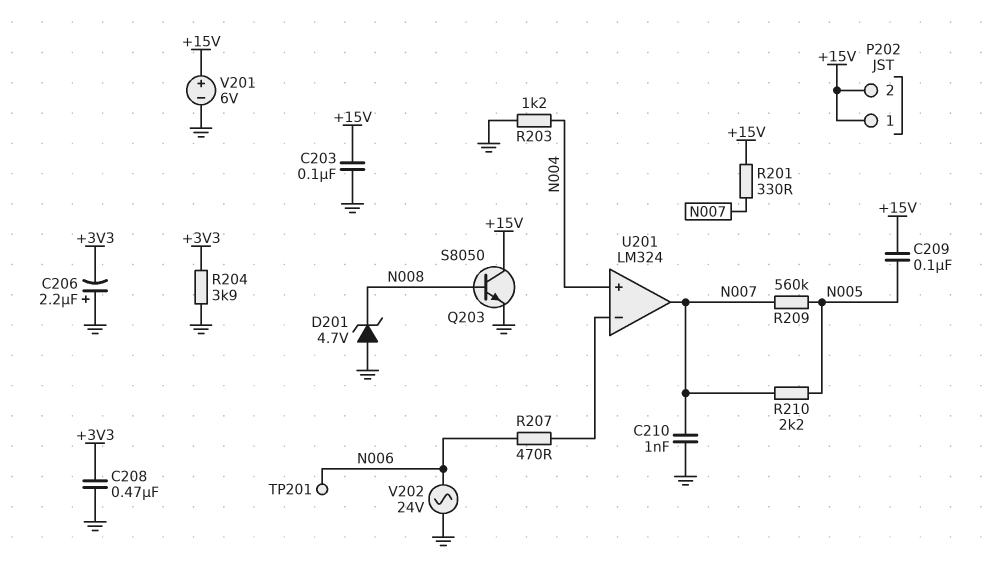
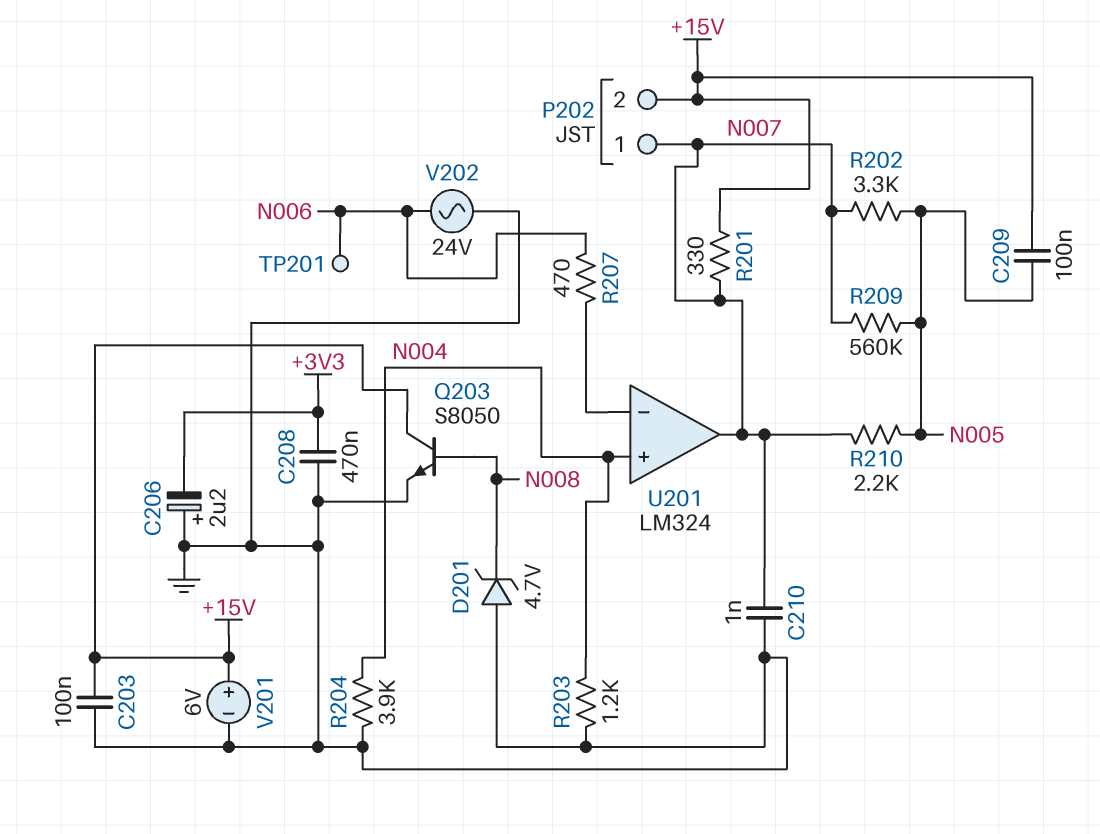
P202 pin 1: +15V -> N007
R202: none -> 3.3k (N005, N007)
R204: 3.9k (+3V3, GND) -> 3.9k (GND, N004)

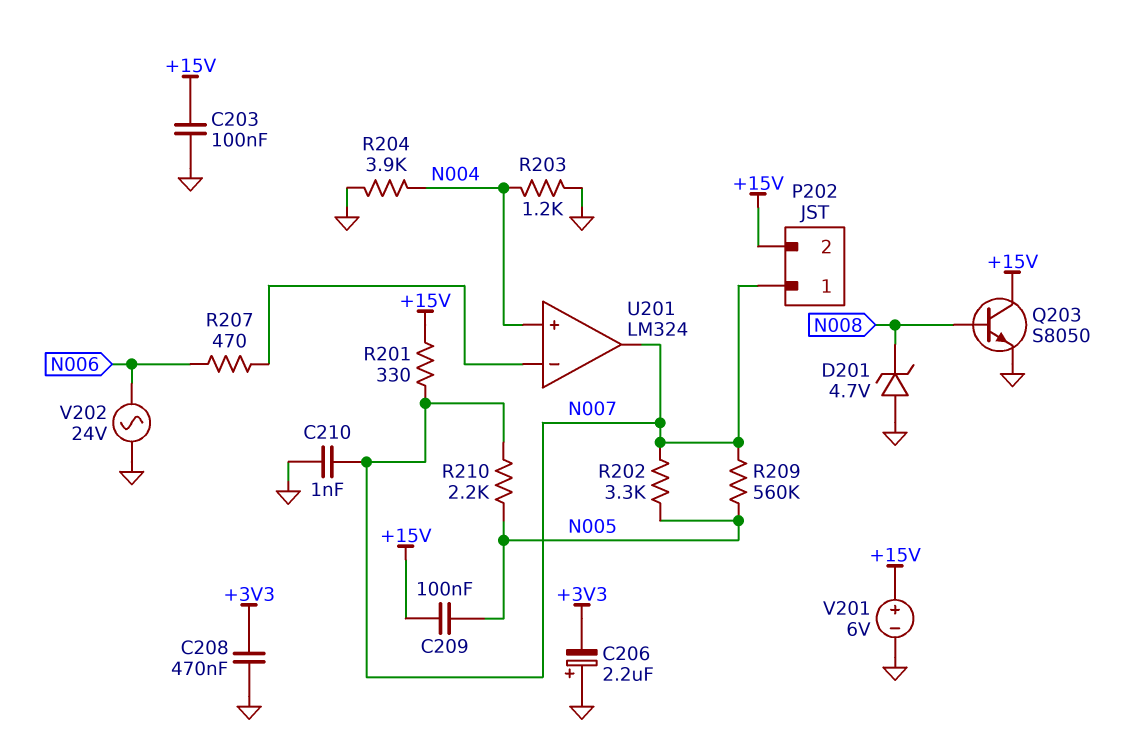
TP201: test point (N006) -> none

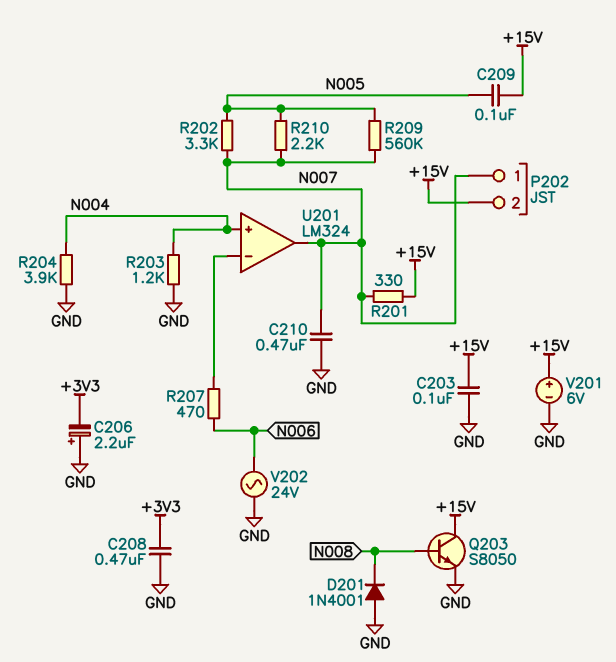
C210: 1nF (GND, N007) -> 470nF (GND, N007)
D201: zener 4.7V (A GND, K N008) -> diode 1N4001 (A GND, K N008)

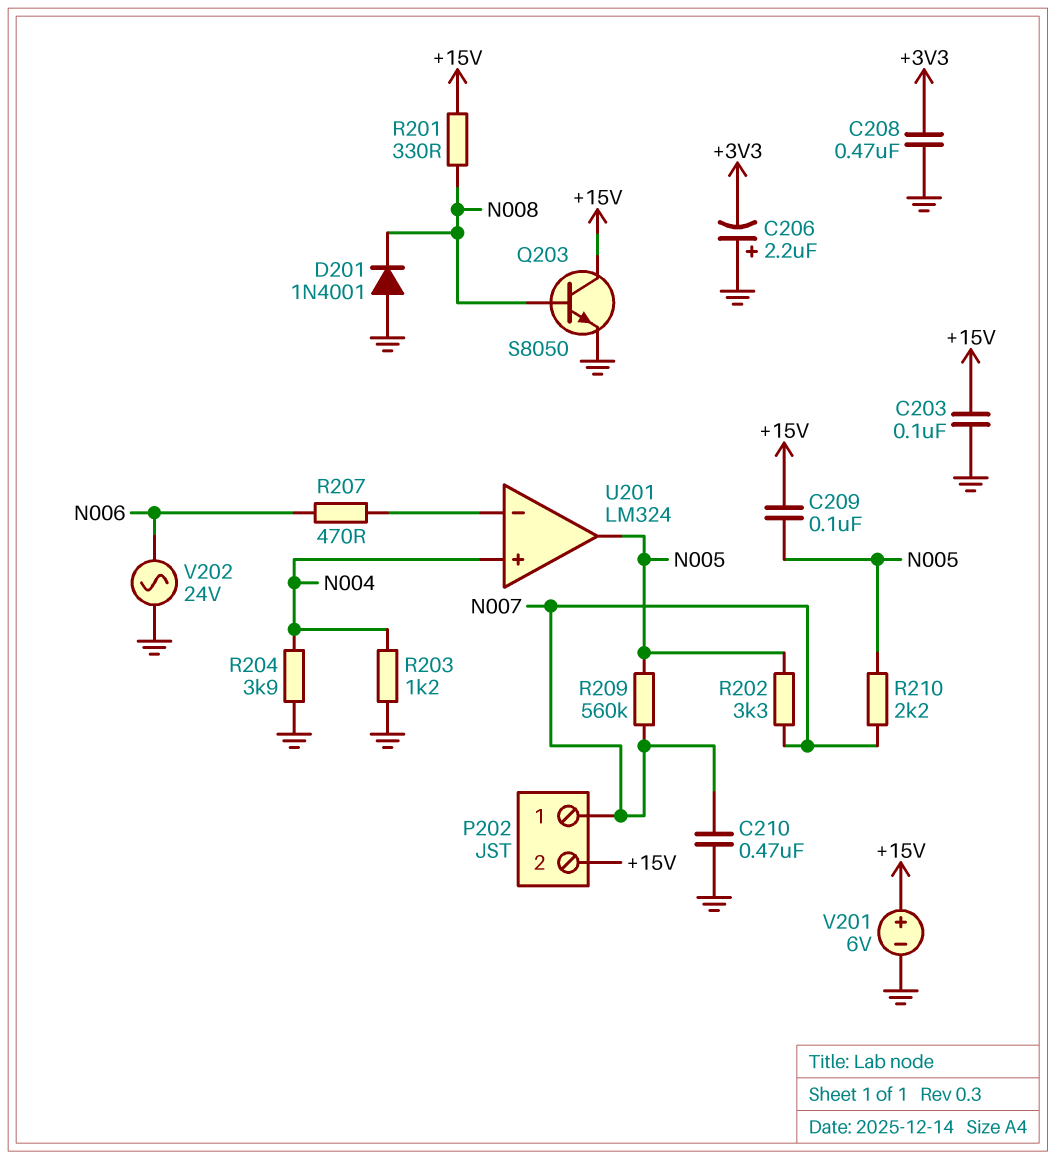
R201: 330 (+15V, N007) -> 330 (+15V, N008)
U201 pin out: N007 -> N005

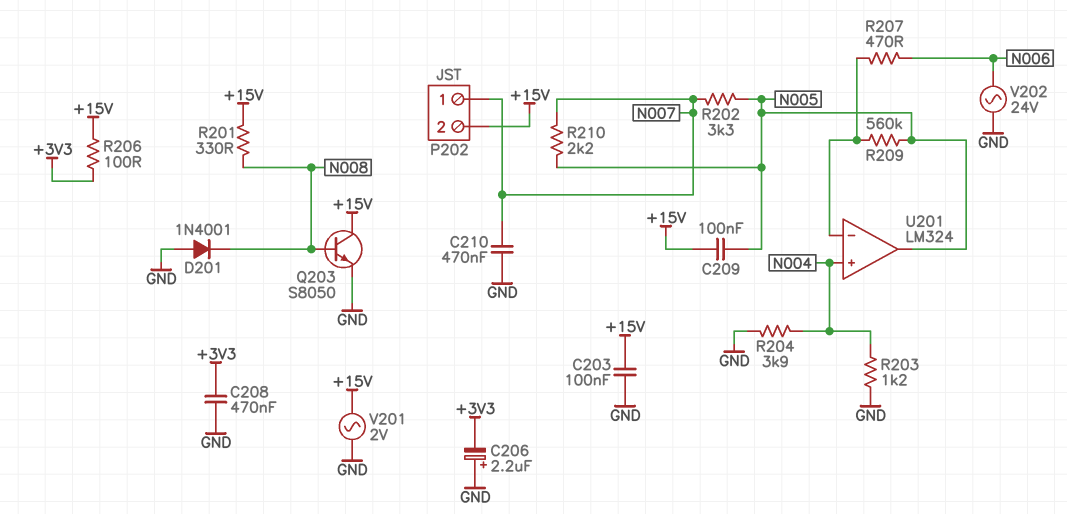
R206: none -> 100 (+3V3, +15V)
R209: 560k (N005, N007) -> 560k (N005, U201/in-)
V201: 6V (plus +15V, minus GND) -> AC 2V (+15V, GND)

